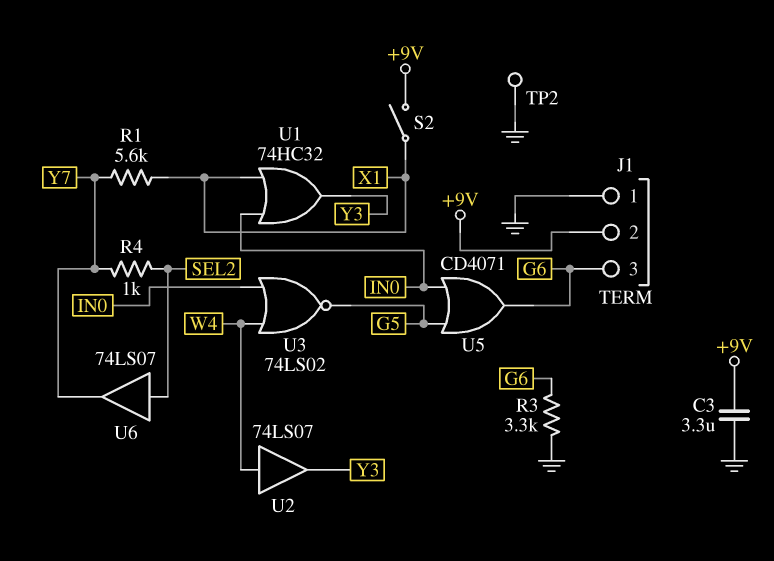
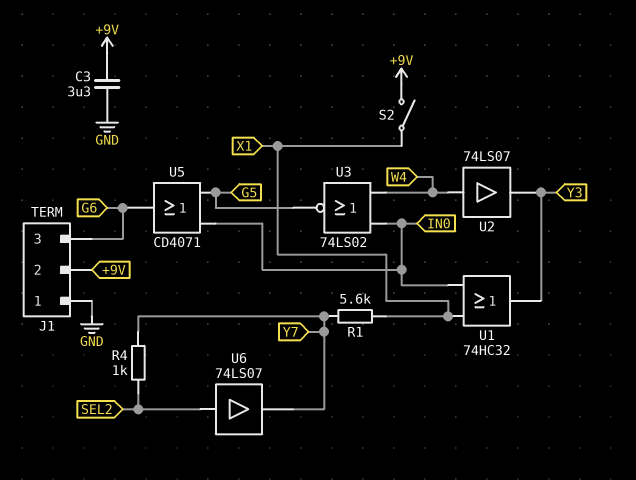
R3: 3.3k (G6, GND) -> none
TP2: test point (GND) -> none

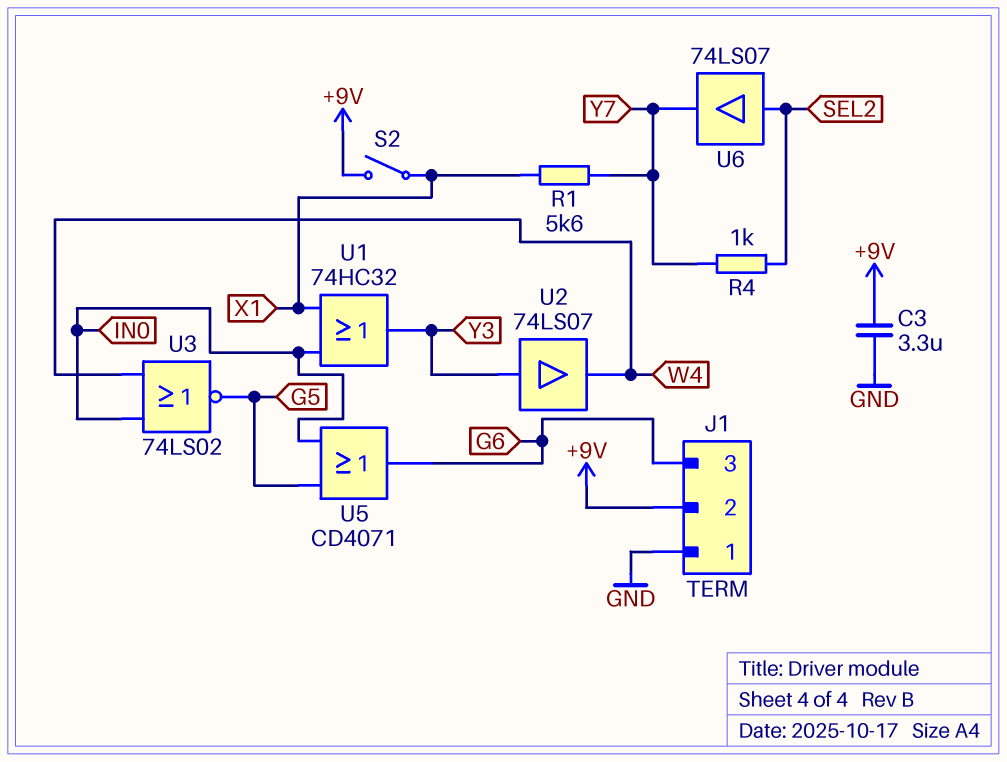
U2: buffer 74LS07 (in W4, out Y3) -> buffer 74LS07 (in Y3, out W4)

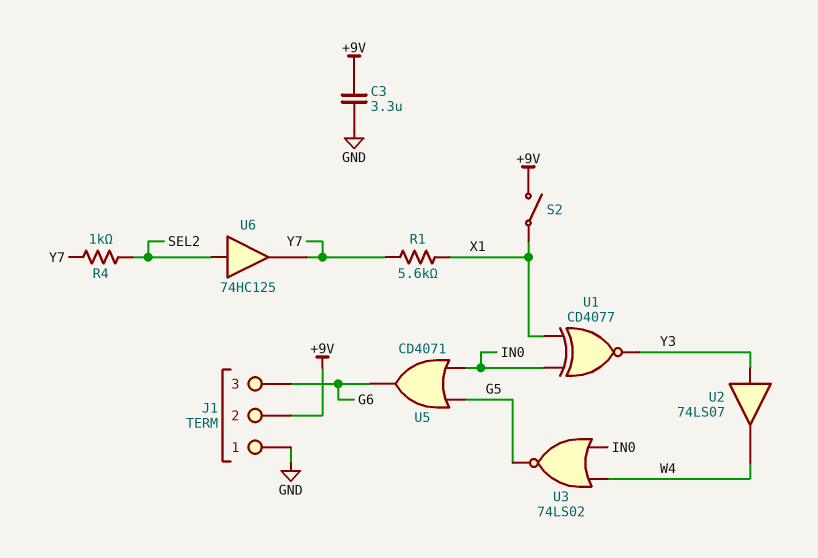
U1: OR 74HC32 (in IN0, in X1, out Y3) -> XNOR CD4077 (in IN0, in X1, out Y3)
U6: buffer 74LS07 (in SEL2, out Y7) -> buffer 74HC125 (in SEL2, out Y7)

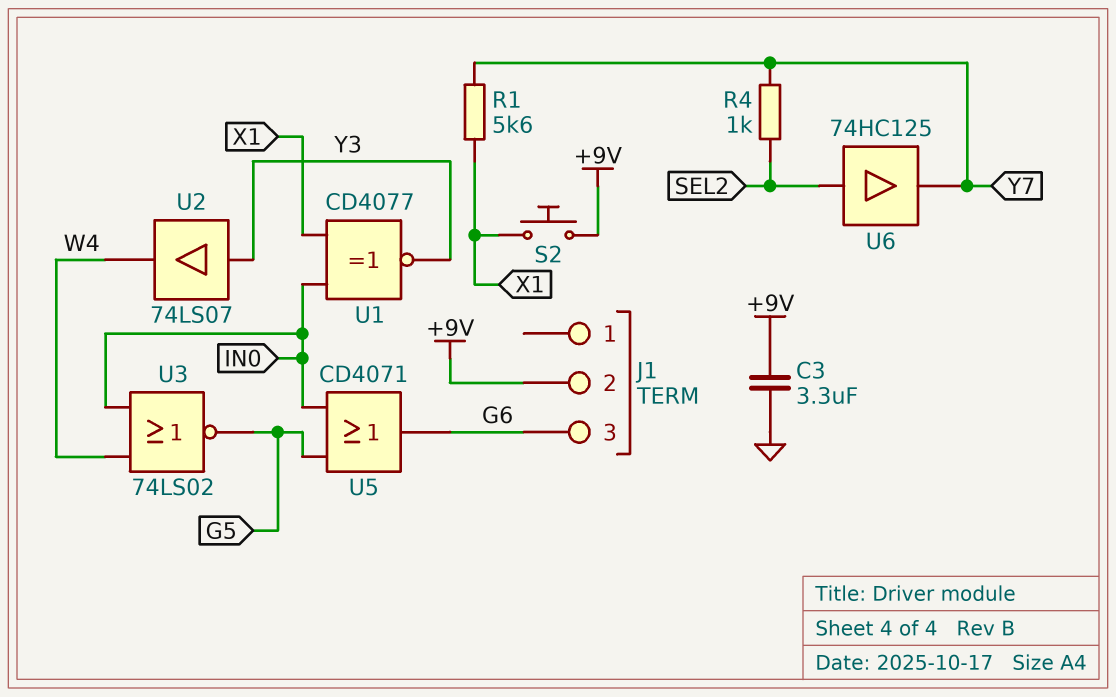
J1 pin 1: GND -> none
S2: switch (+9V, X1) -> button (+9V, X1)

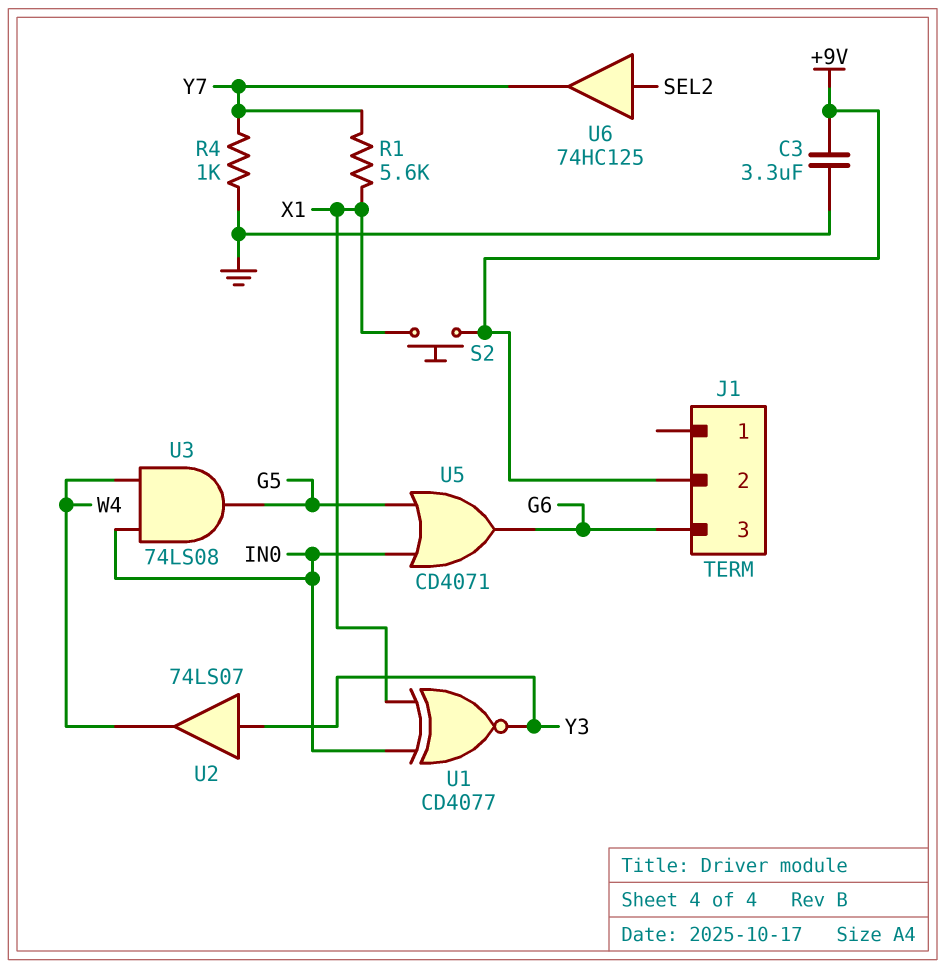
R4: 1k (SEL2, Y7) -> 1k (GND, Y7)
U3: NOR 74LS02 (in IN0, in W4, out G5) -> AND 74LS08 (in IN0, in W4, out G5)

